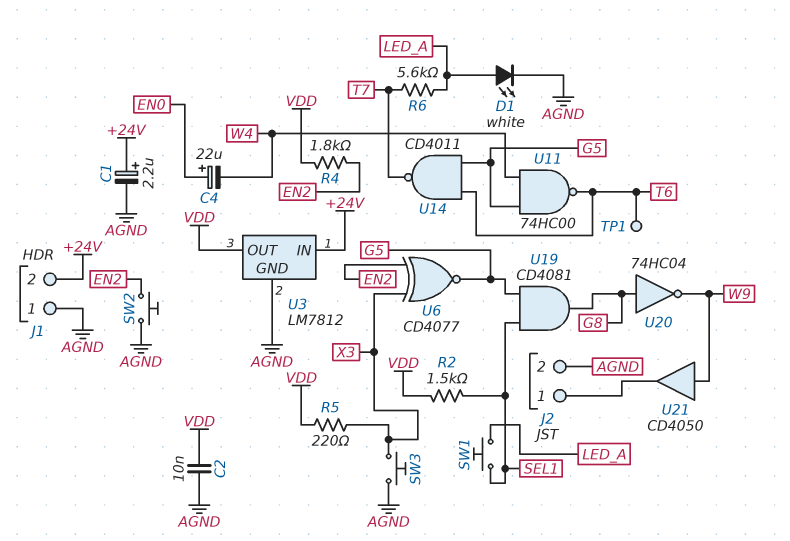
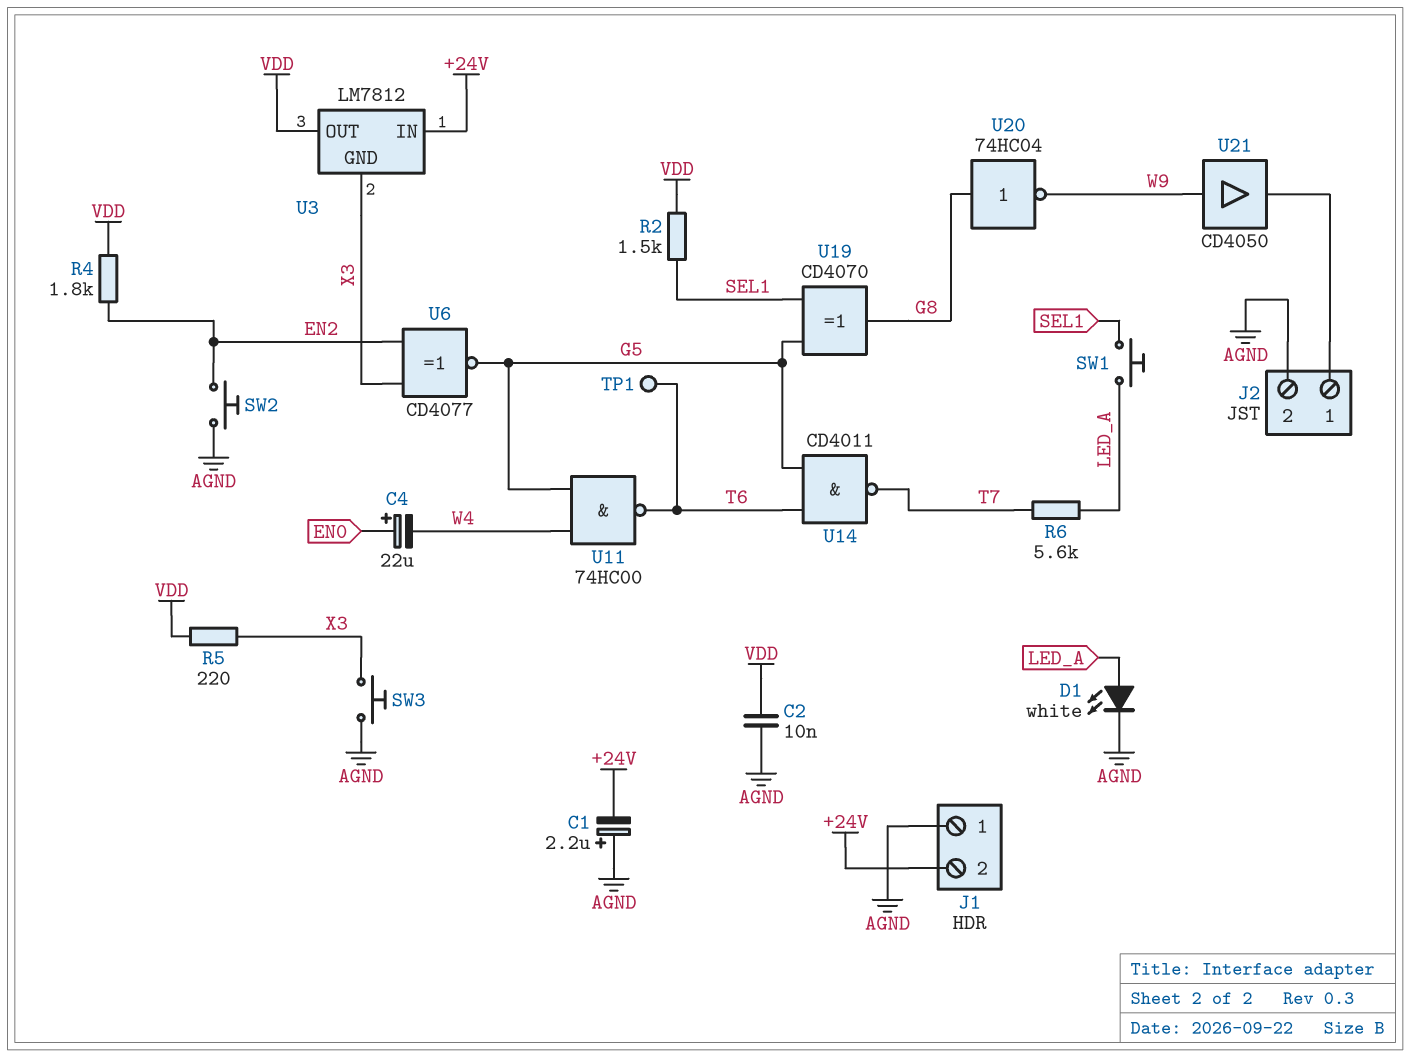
C1: 2.2uF (plus +24V, minus AGND) -> 2.2uF (plus AGND, minus +24V)
U3 pin GND: AGND -> X3
U19: AND CD4081 (in G5, in SEL1, out G8) -> XOR CD4070 (in G5, in SEL1, out G8)

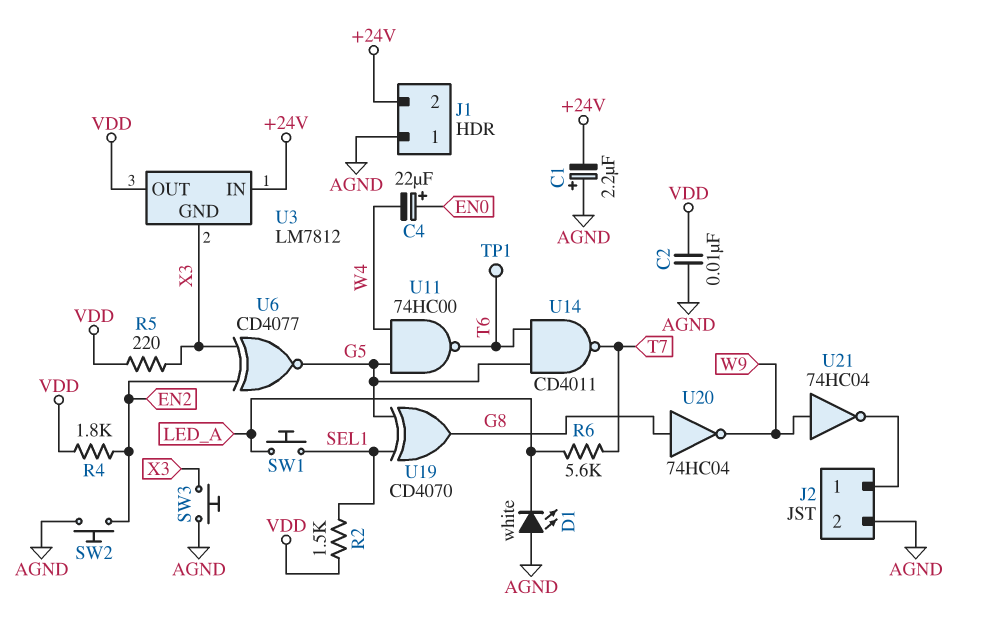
D1: LED white (A LED_A, K AGND) -> LED white (A AGND, K LED_A)
U21: buffer CD4050 (in W9, out J2/1) -> NOT 74HC04 (in W9, out J2/1)

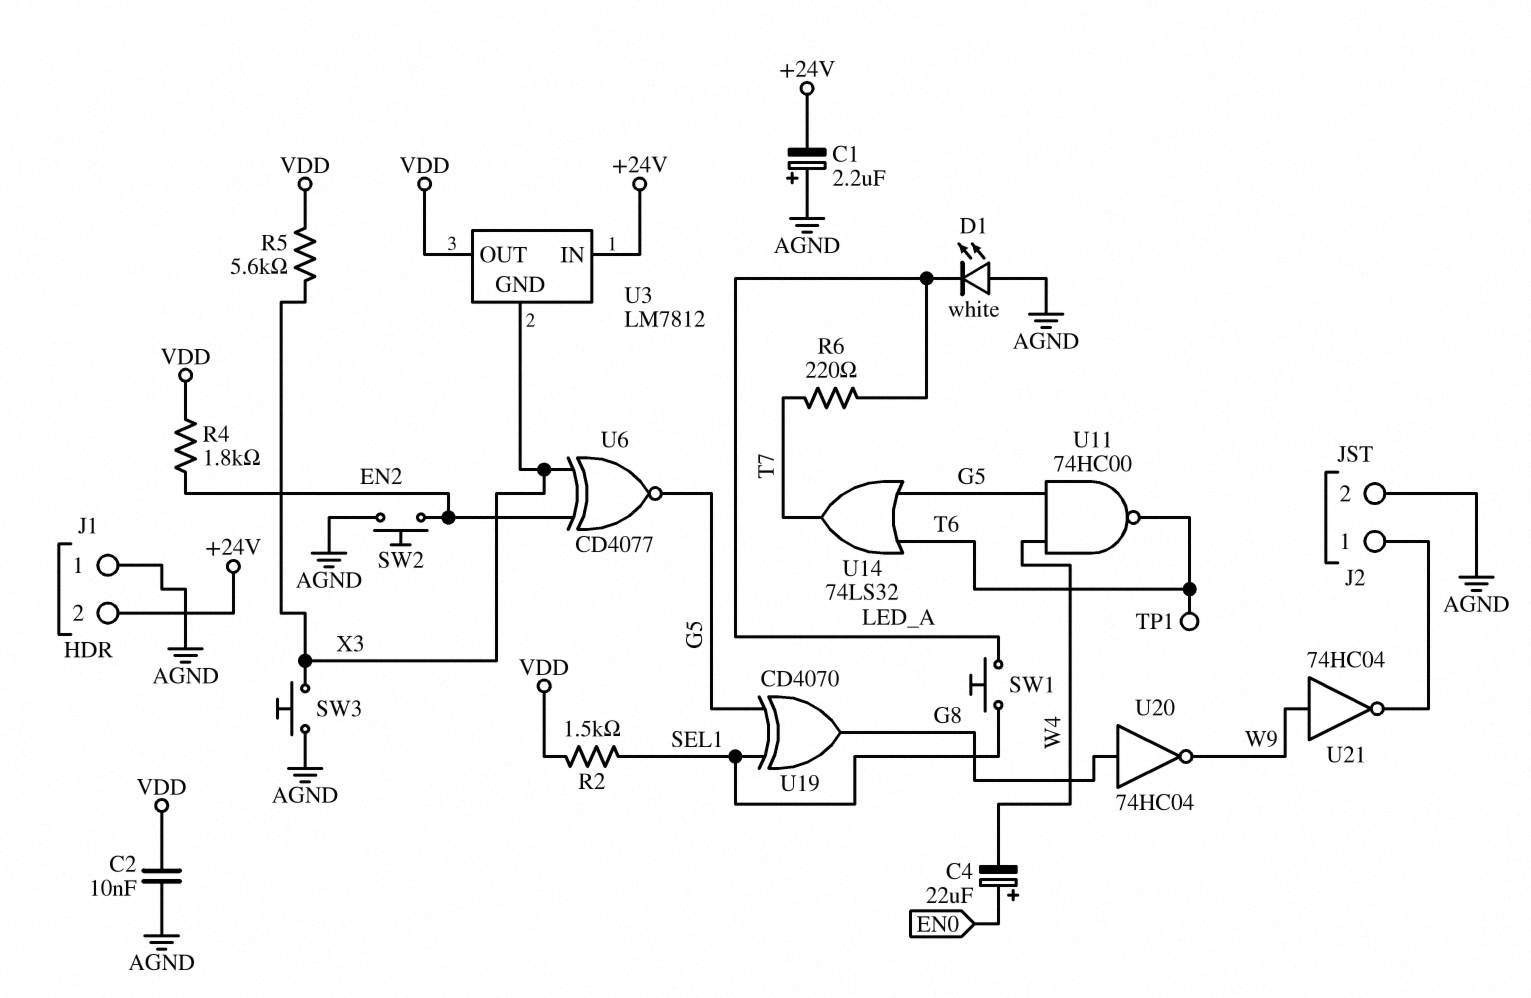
R5: 220 (VDD, X3) -> 5.6k (VDD, X3)
R6: 5.6k (LED_A, T7) -> 220 (LED_A, T7)
U14: NAND CD4011 (in G5, in T6, out T7) -> OR 74LS32 (in G5, in T6, out T7)

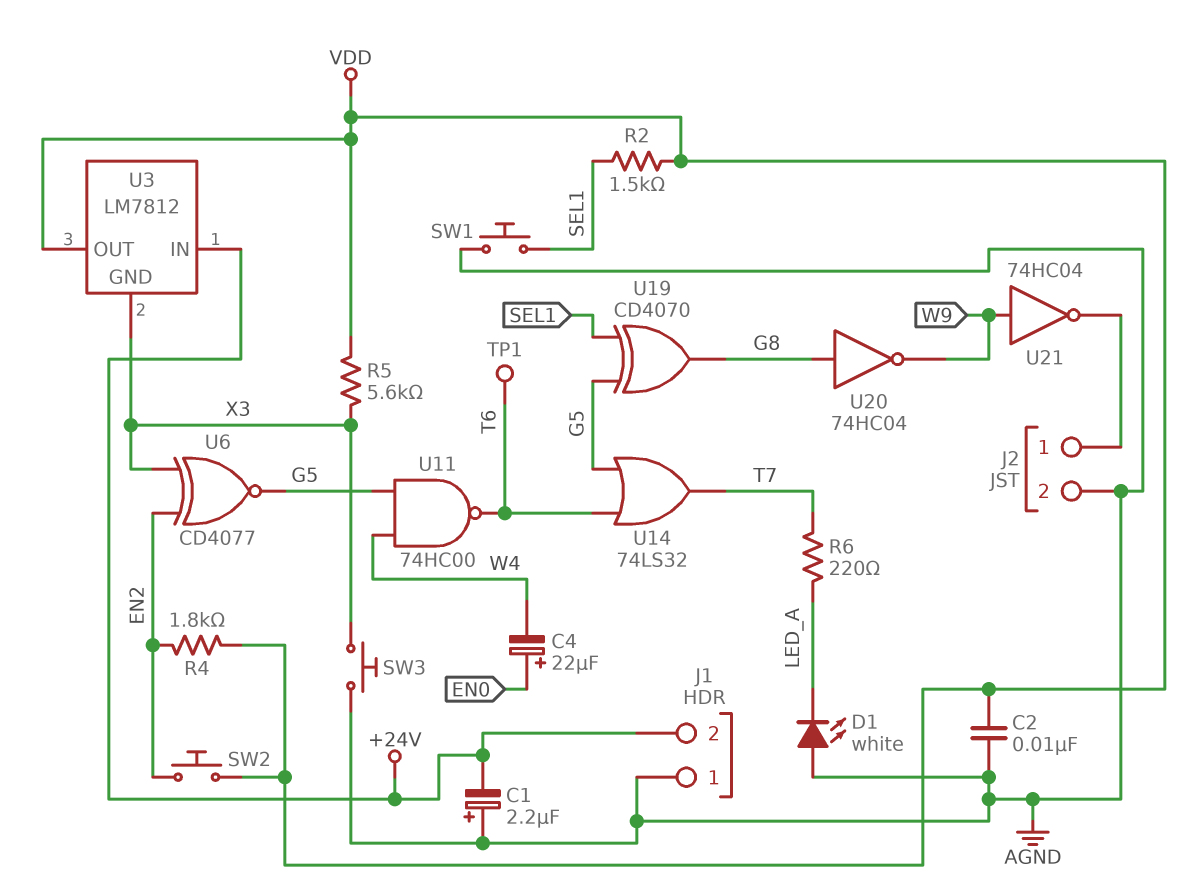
SW1: button (LED_A, SEL1) -> button (AGND, SEL1)
SW2: button (AGND, EN2) -> button (EN2, VDD)

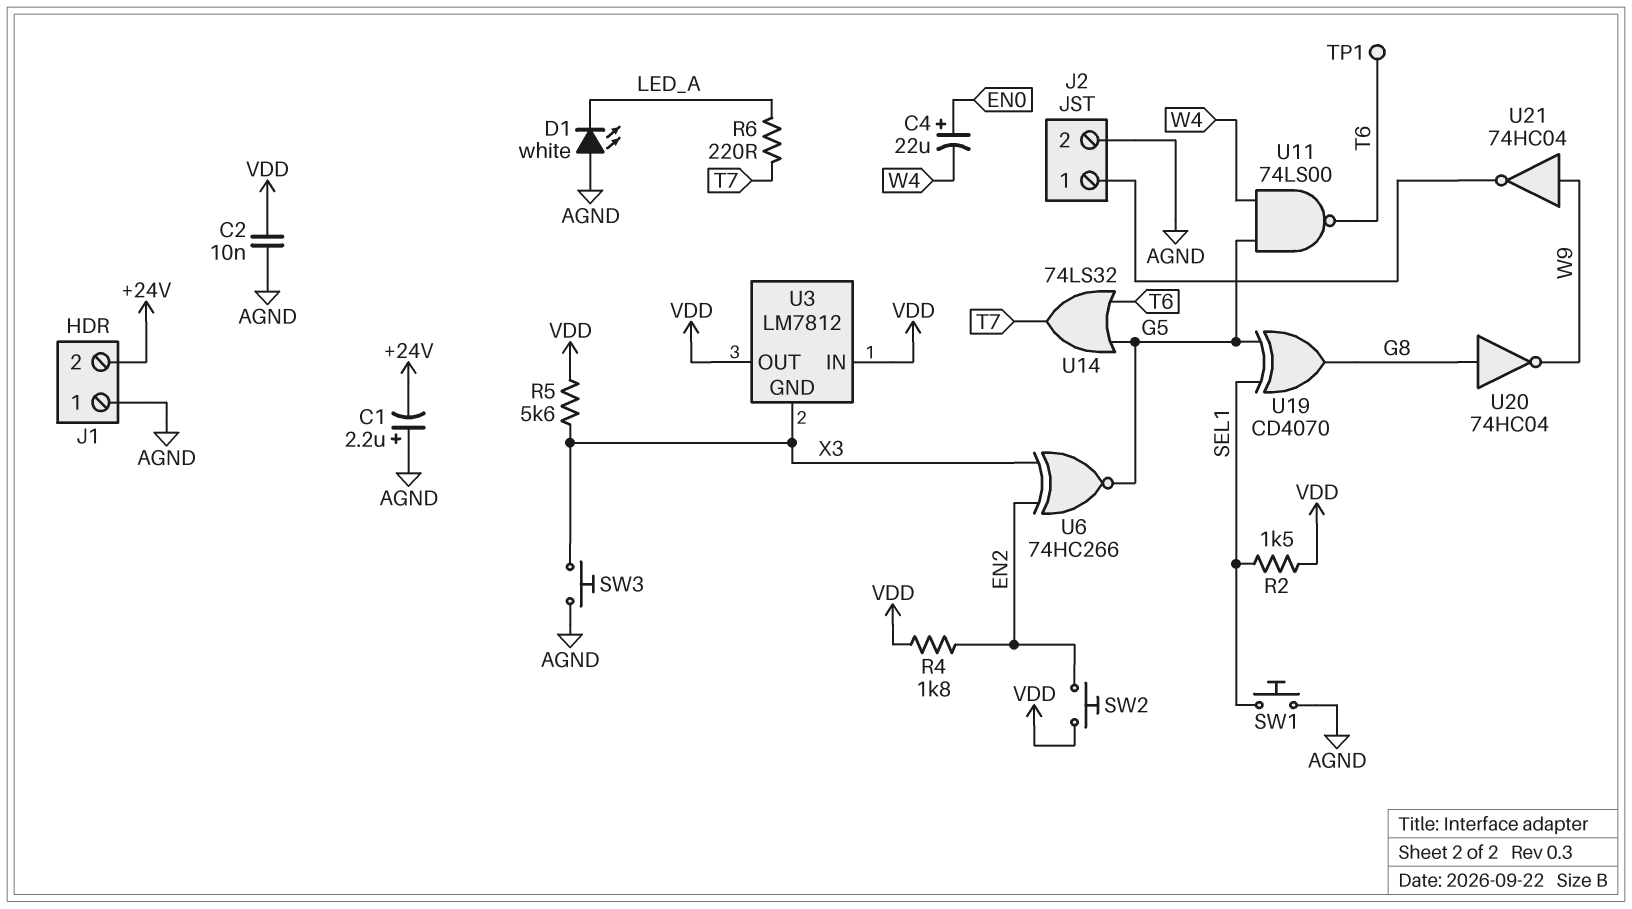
U3 pin IN: +24V -> VDD
U6: XNOR CD4077 (in EN2, in X3, out G5) -> XNOR 74HC266 (in EN2, in X3, out G5)
U11: NAND 74HC00 (in G5, in W4, out T6) -> NAND 74LS00 (in G5, in W4, out T6)

